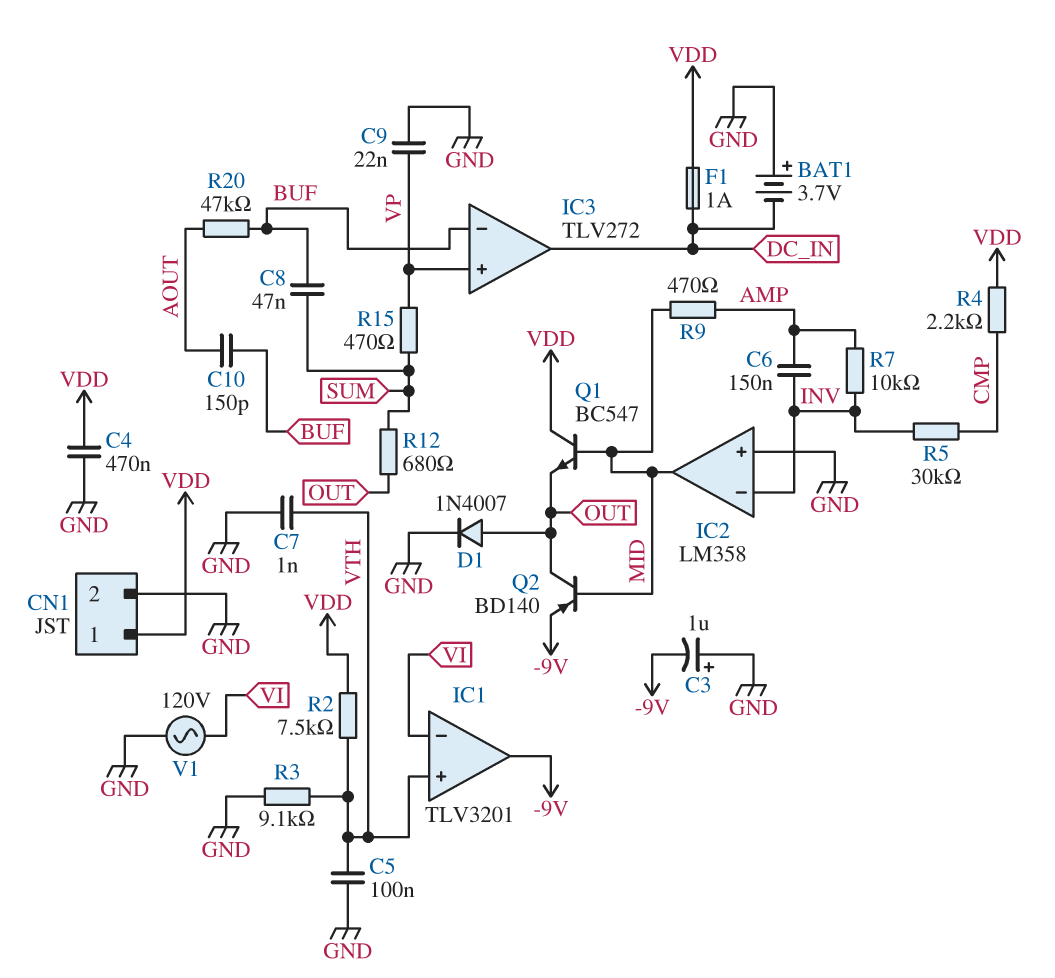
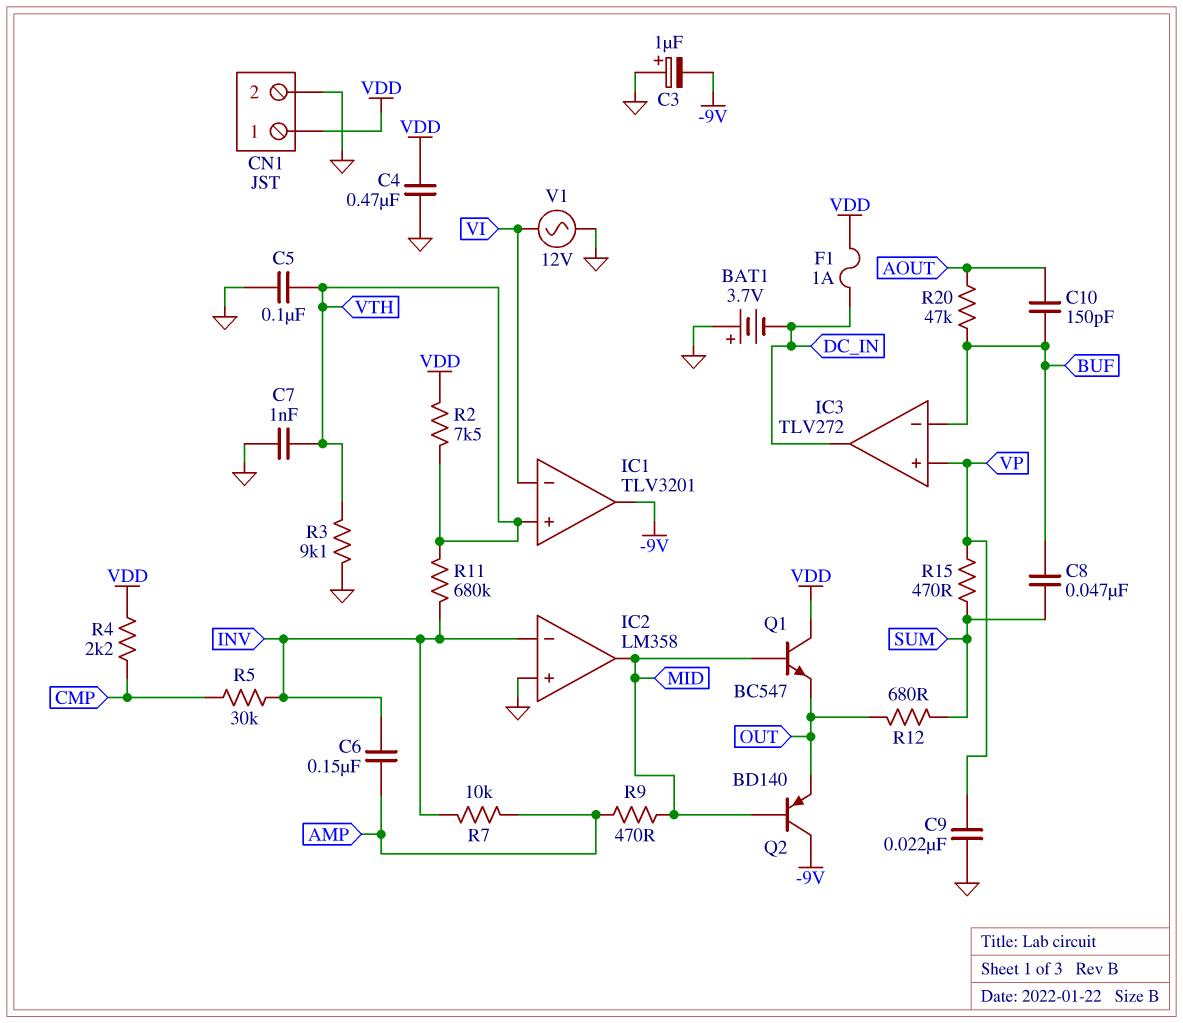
D1: diode 1N4007 (A OUT, K GND) -> none
Q2: PNP BD140 (B MID, C OUT, E -9V) -> PNP BD140 (B MID, C -9V, E OUT)
R11: none -> 680k (INV, VTH)
V1: AC 120V (GND, VI) -> AC 12V (GND, VI)

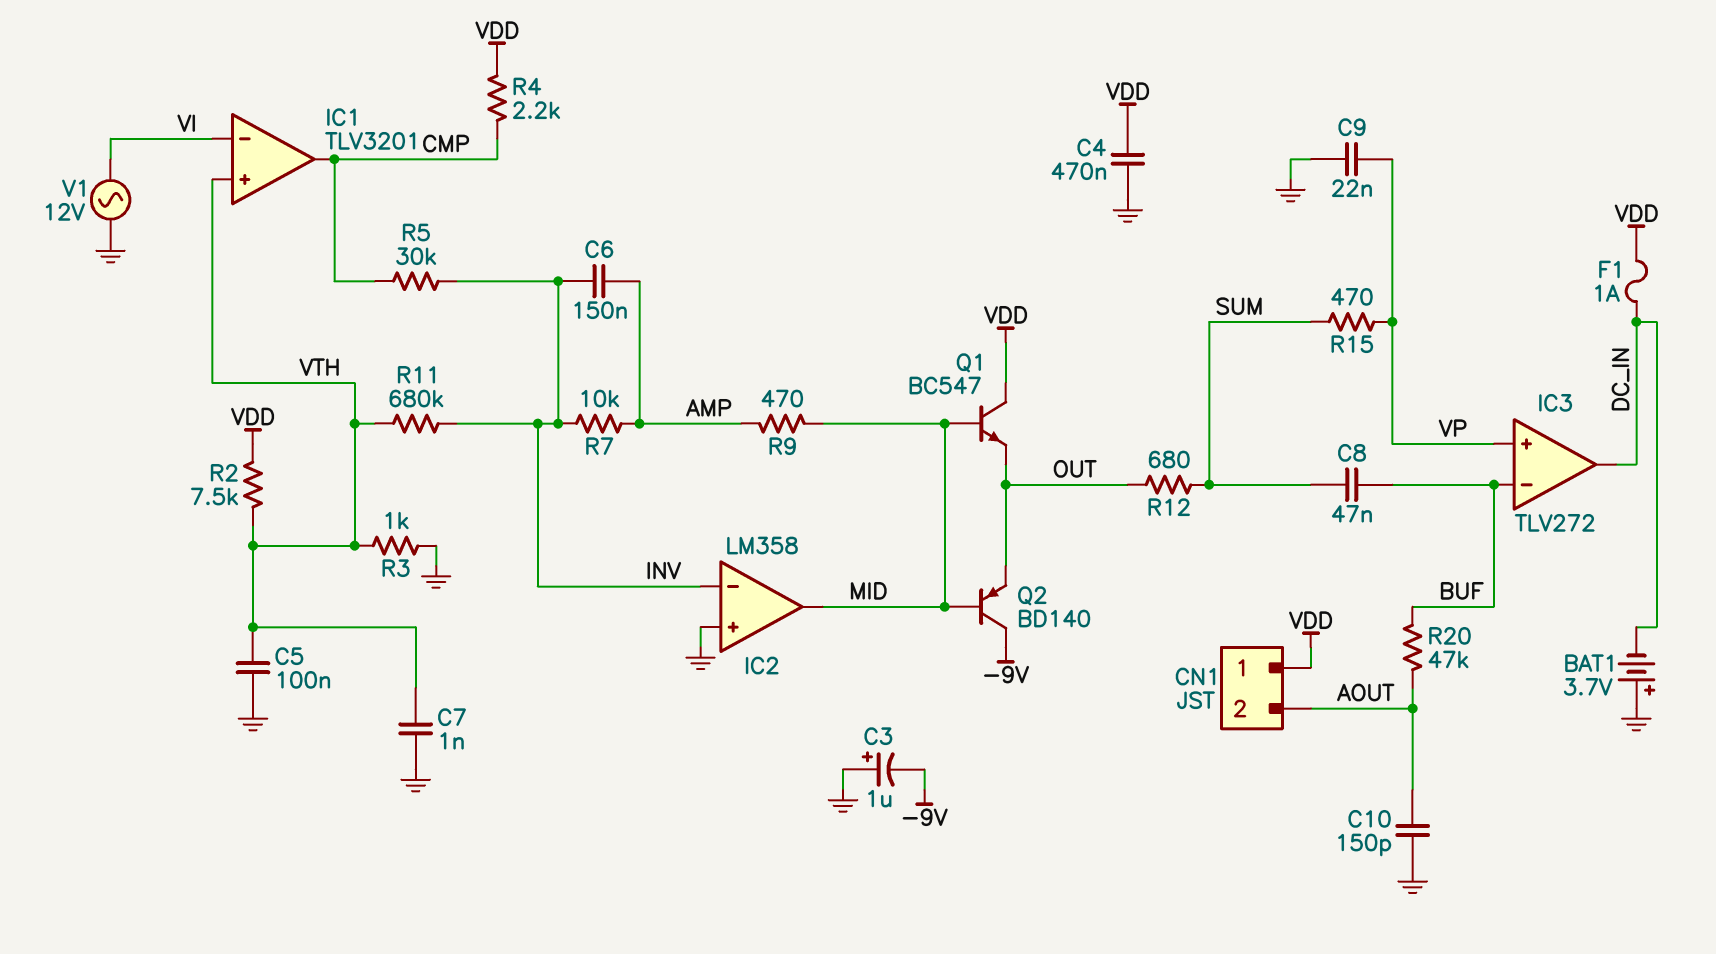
C10: 150pF (AOUT, BUF) -> 150pF (AOUT, GND)
CN1 pin 2: GND -> AOUT
IC1 pin out: -9V -> CMP
R3: 9.1k (GND, VTH) -> 1k (GND, VTH)

